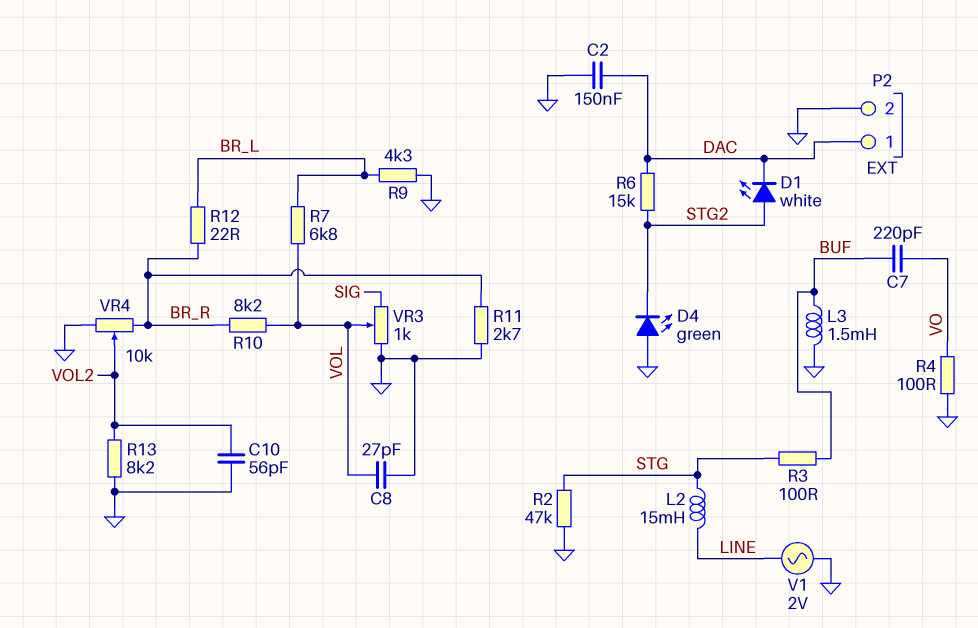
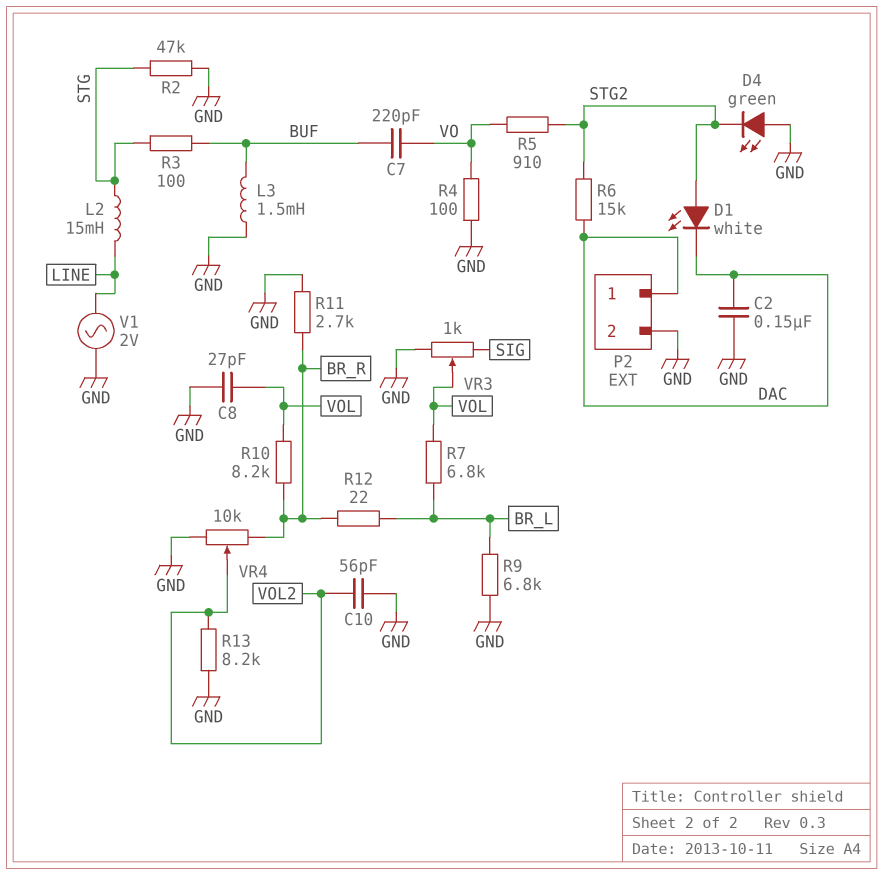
R5: none -> 910 (STG2, VO)
R9: 4.3k (BR_L, GND) -> 6.8k (BR_L, GND)

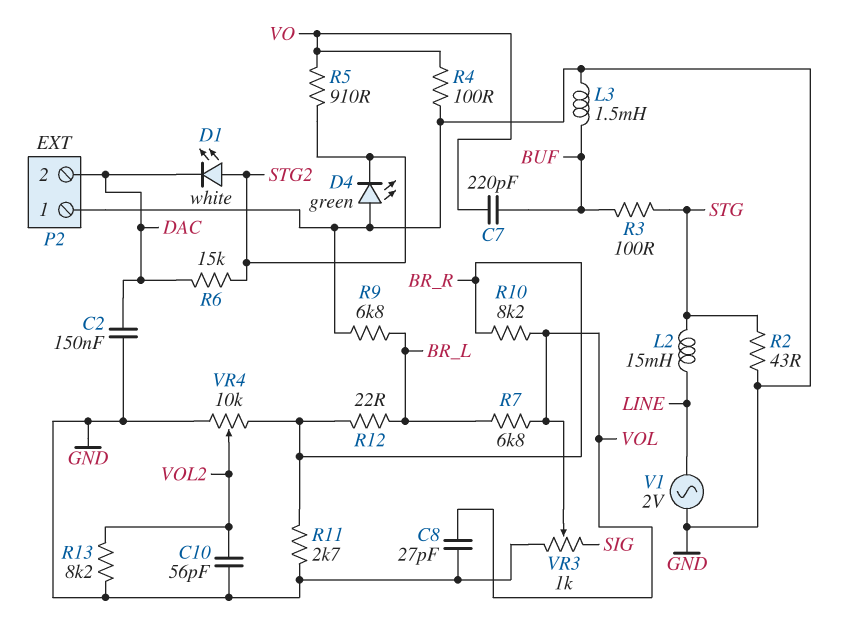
P2 pin 1: DAC -> GND
P2 pin 2: GND -> DAC
R2: 47k (GND, STG) -> 43 (GND, STG)

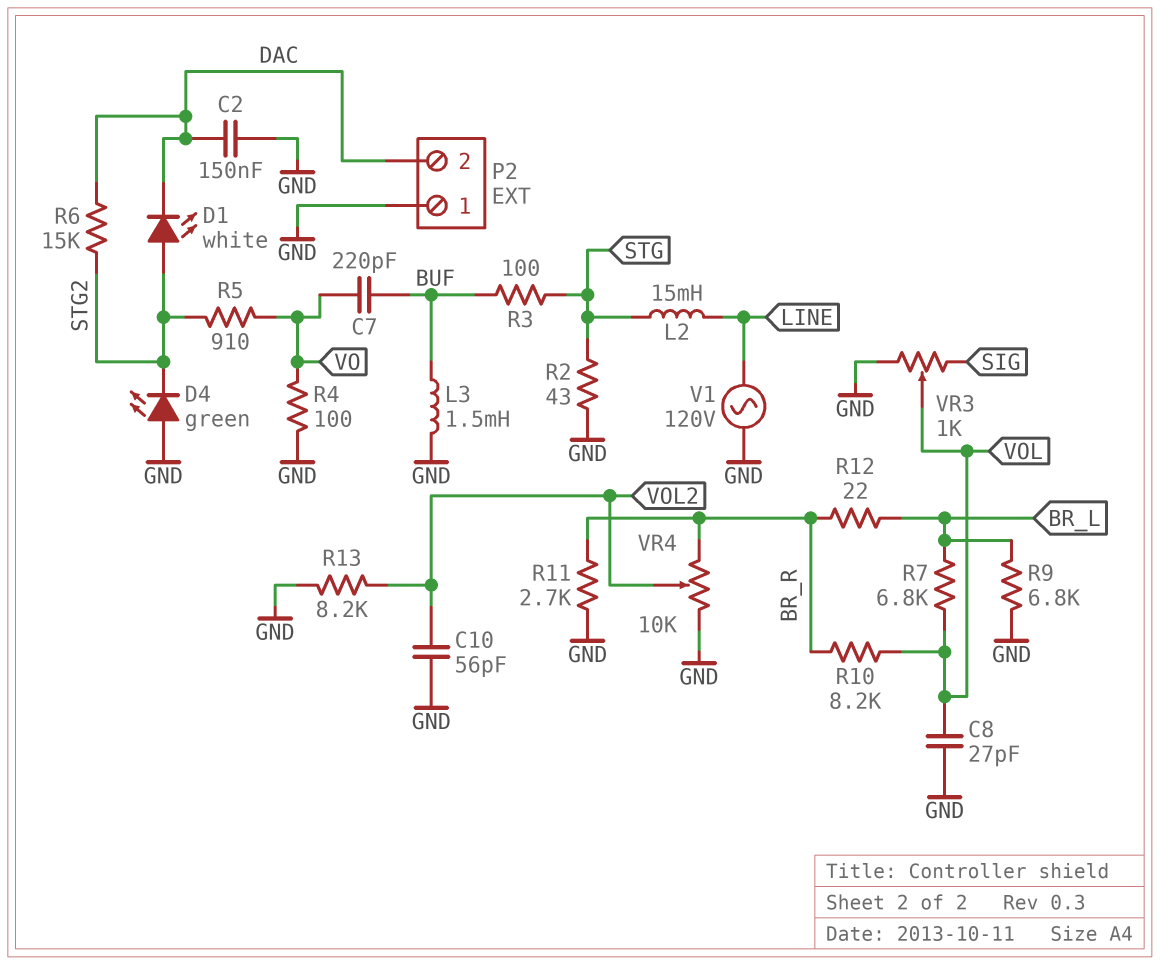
V1: AC 2V (GND, LINE) -> AC 120V (GND, LINE)

